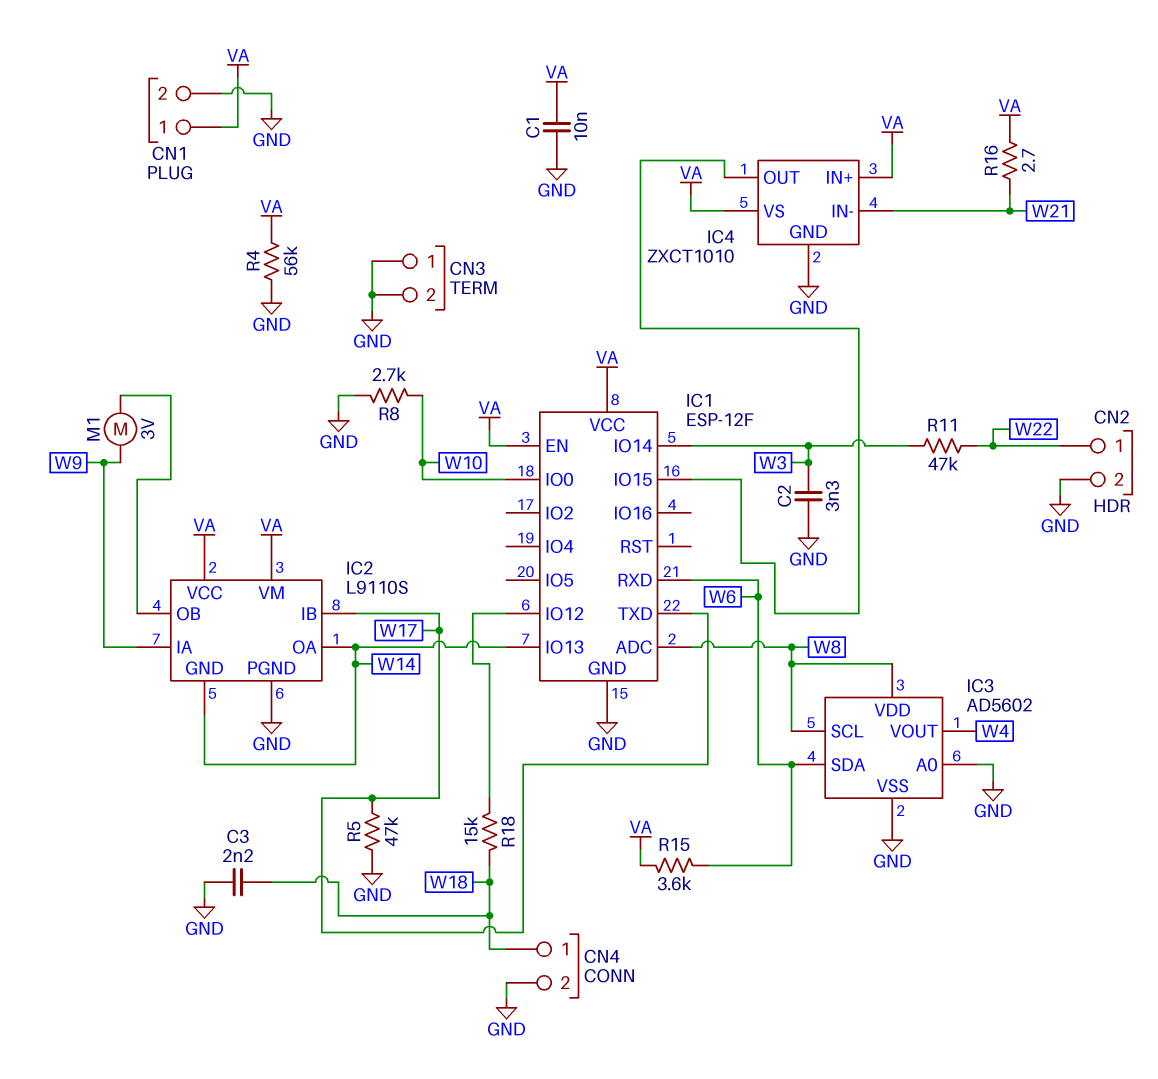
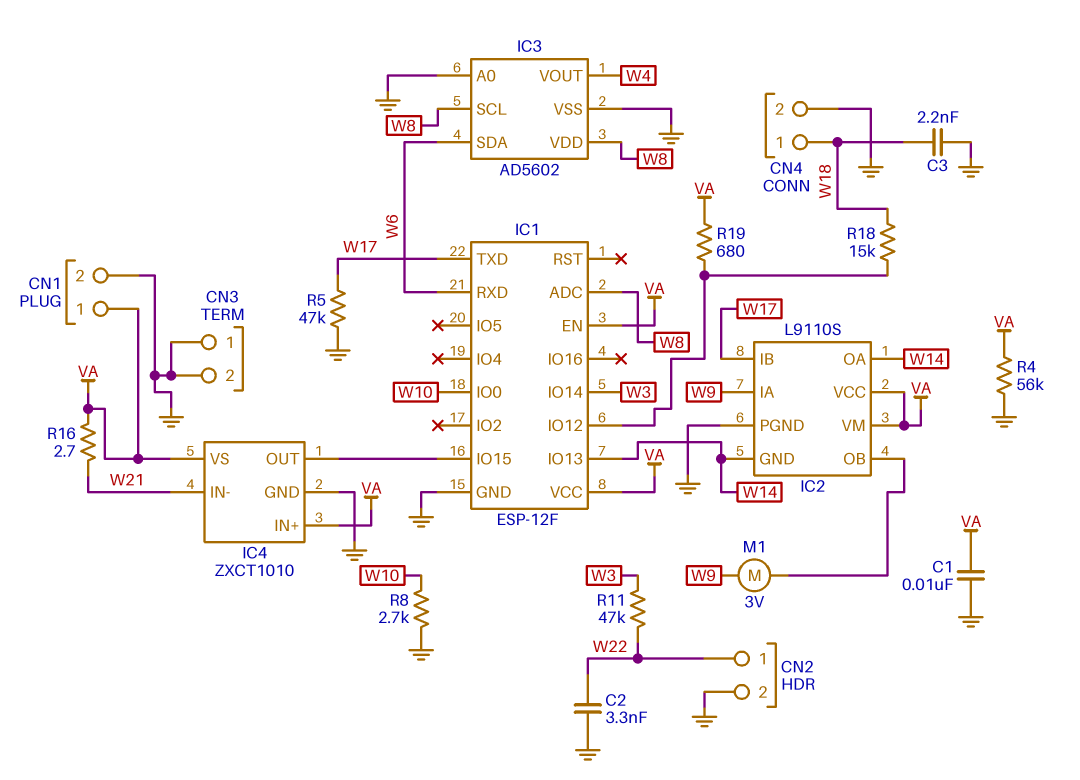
C2: 3.3nF (GND, W3) -> 3.3nF (GND, W22)
R15: 3.6k (VA, W6) -> none
R19: none -> 680 (IC1/IO12, VA)

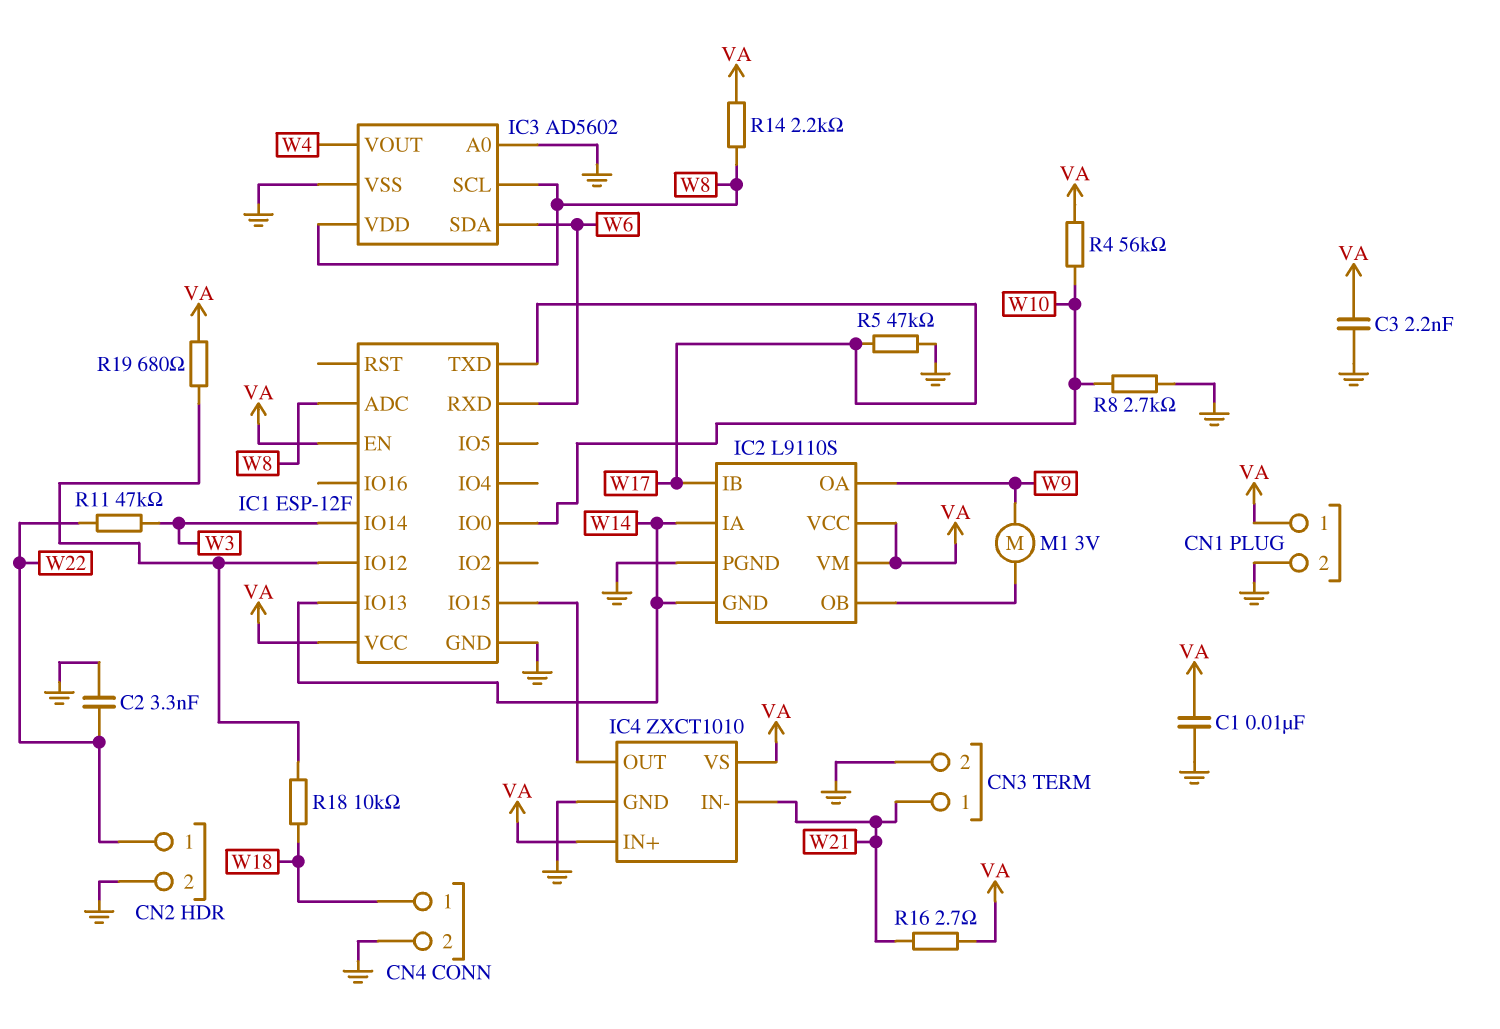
C3: 2.2nF (GND, W18) -> 2.2nF (GND, VA)
CN3 pin 1: GND -> W21
IC2 pin IA: W9 -> W14
IC2 pin OA: W14 -> W9
R4: 56k (GND, VA) -> 56k (VA, W10)
R14: none -> 2.2k (VA, W8)
R18: 15k (IC1/IO12, W18) -> 10k (IC1/IO12, W18)

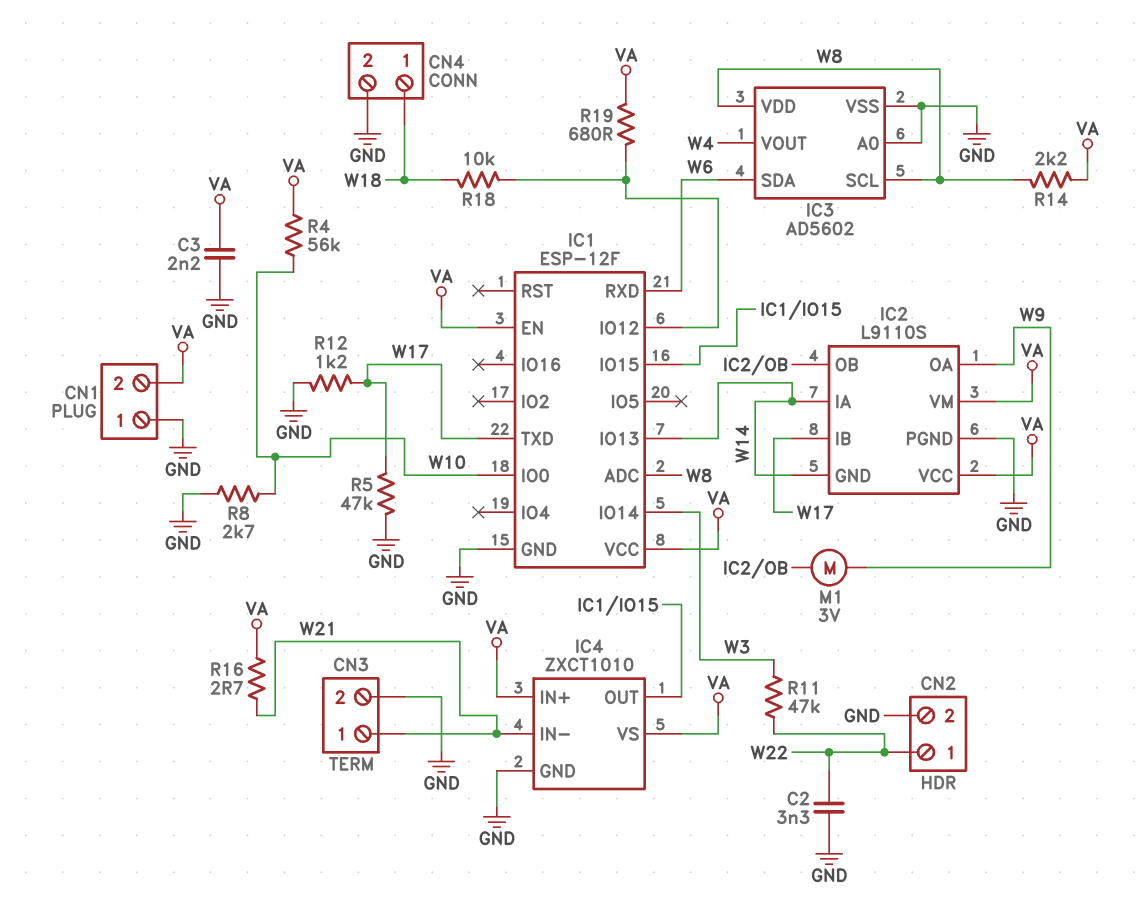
C1: 10nF (GND, VA) -> none
CN1 pin 1: VA -> GND
CN1 pin 2: GND -> VA
R12: none -> 1.2k (GND, W17)

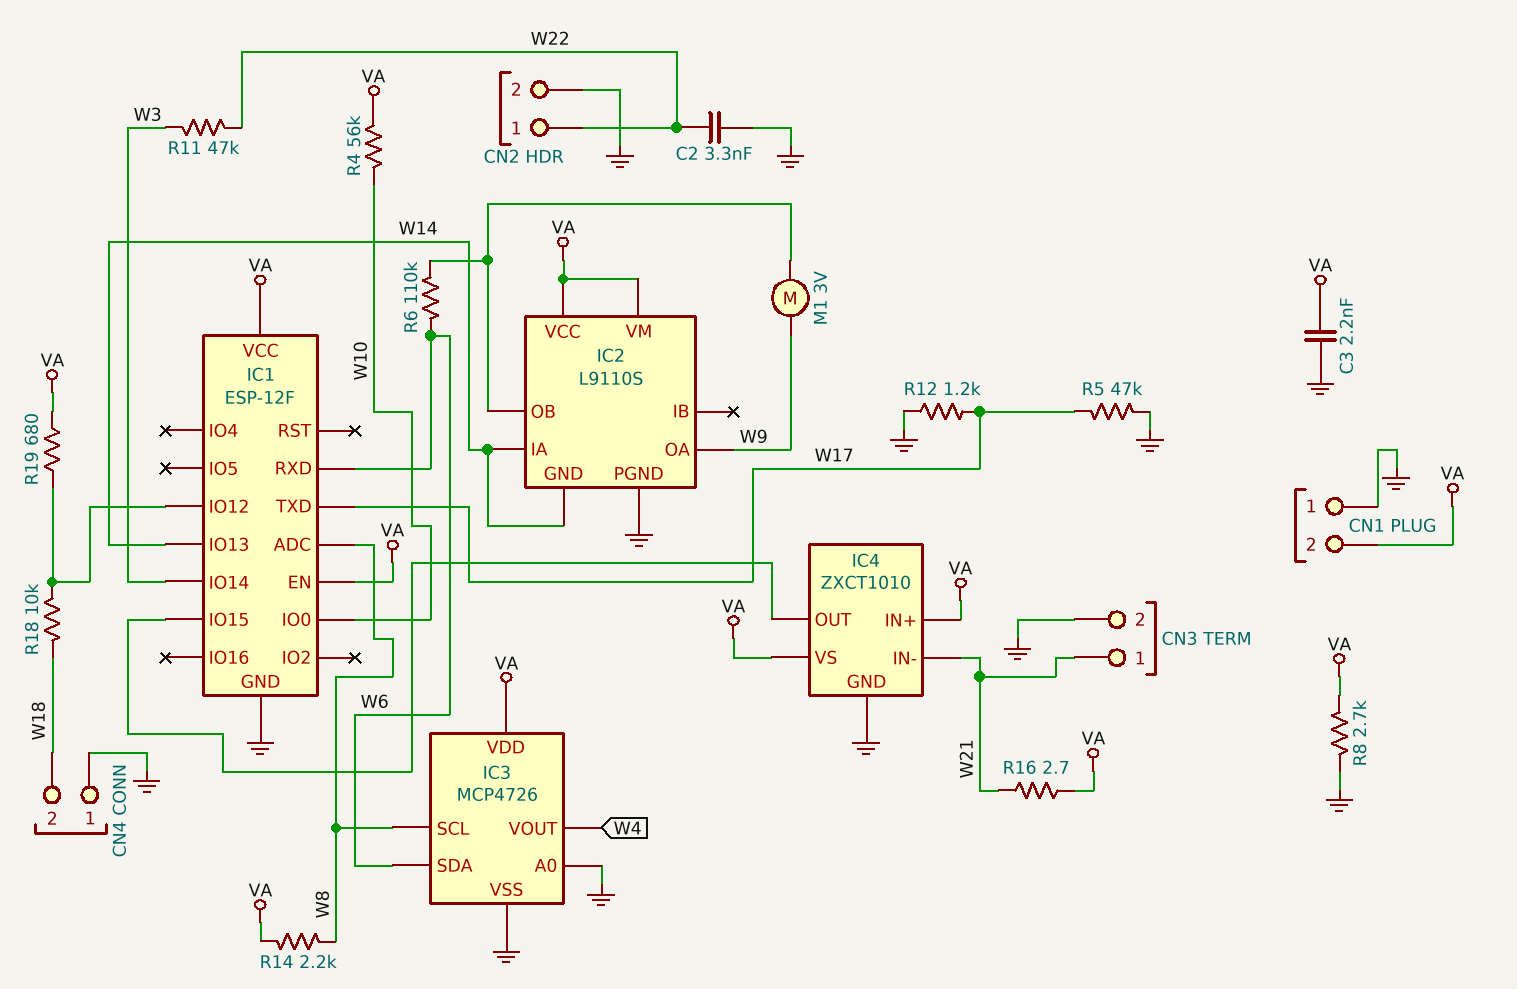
CN4 pin 1: W18 -> GND
CN4 pin 2: GND -> W18
IC2 pin IB: W17 -> none
IC3: AD5602 -> MCP4726
IC3 pin VDD: W8 -> VA
R6: none -> 110k (IC2/OB, W6)
R8: 2.7k (GND, W10) -> 2.7k (GND, VA)

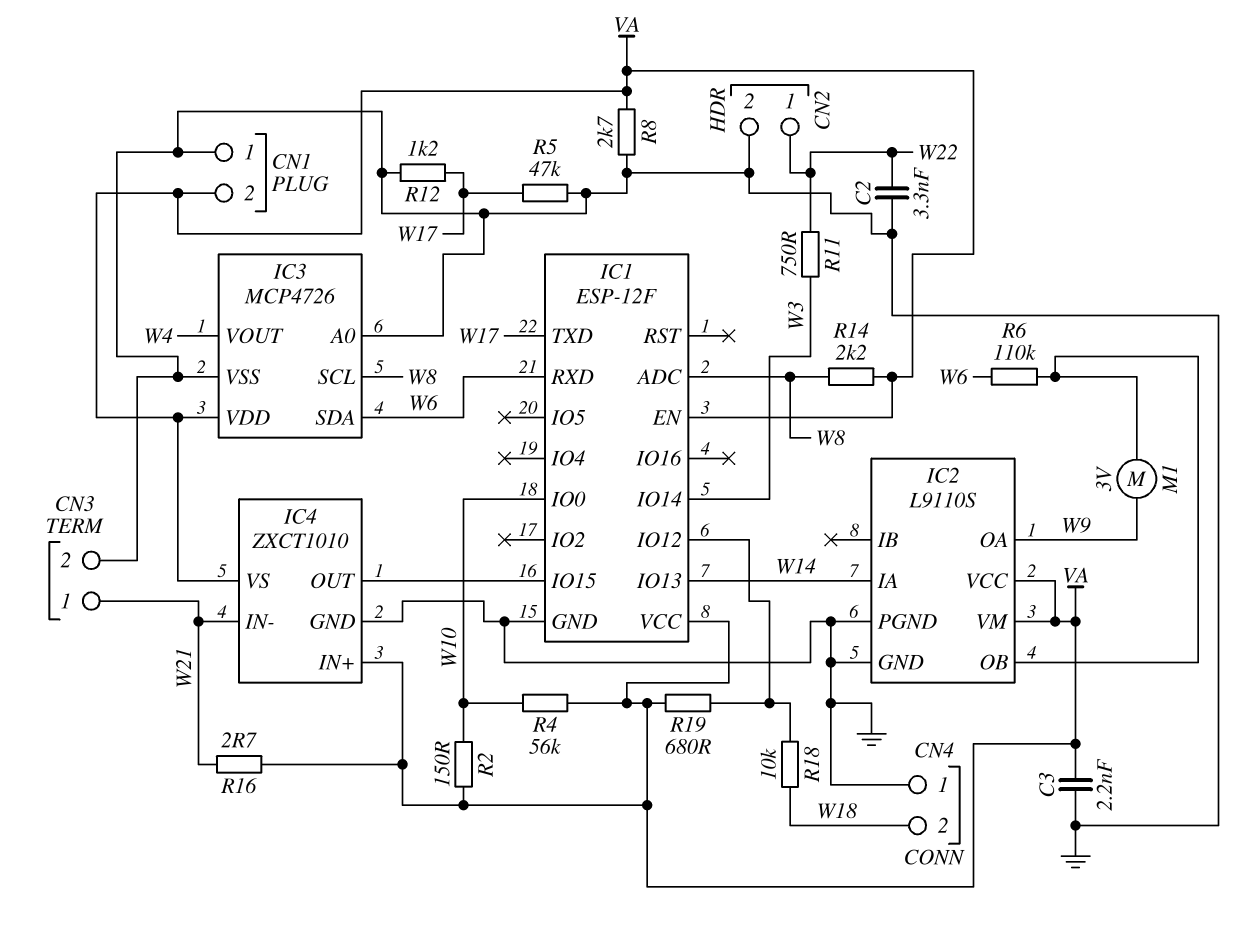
IC2 pin GND: W14 -> GND
R2: none -> 150 (VA, W10)
R11: 47k (W3, W22) -> 750 (W3, W22)

